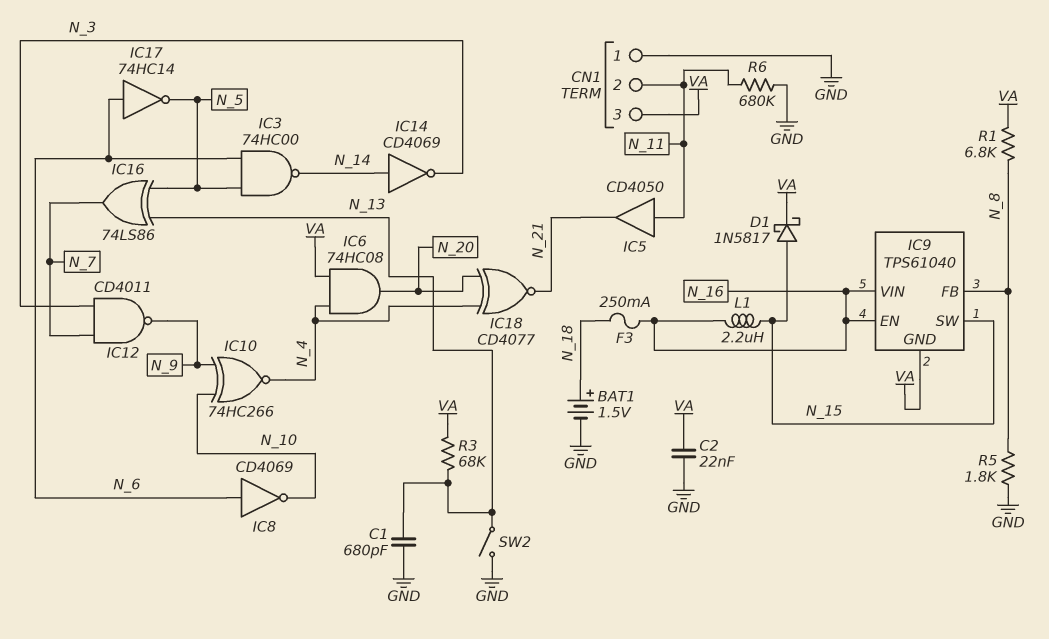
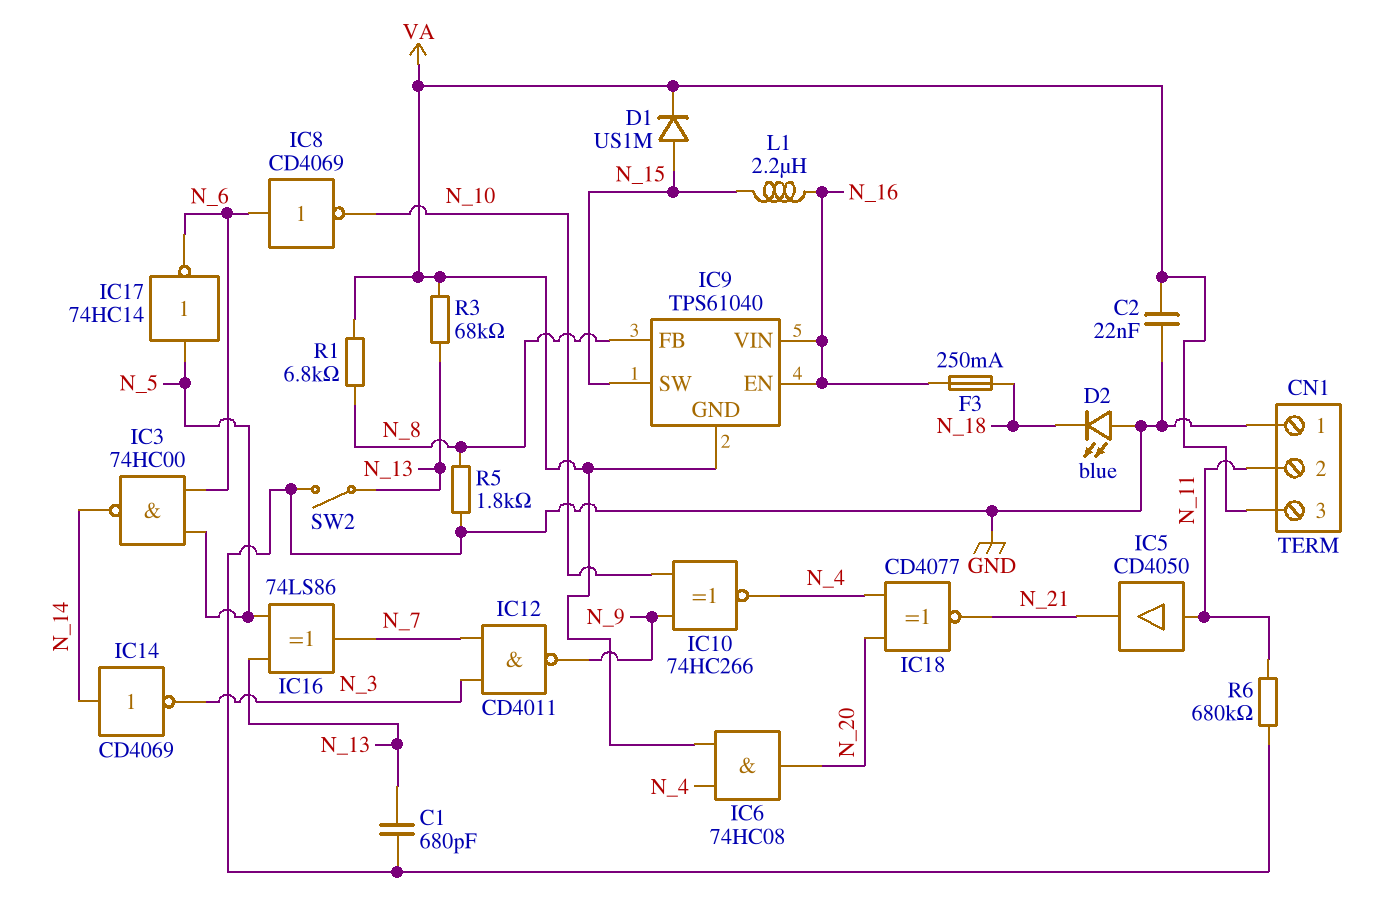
BAT1: 1.5V (plus N_18, minus GND) -> none
D1: schottky 1N5817 (A N_15, K VA) -> diode US1M (A N_15, K VA)
D2: none -> LED blue (A GND, K N_18)
IC17: NOT 74HC14 (in N_6, out N_5) -> NOT 74HC14 (in N_5, out N_6)

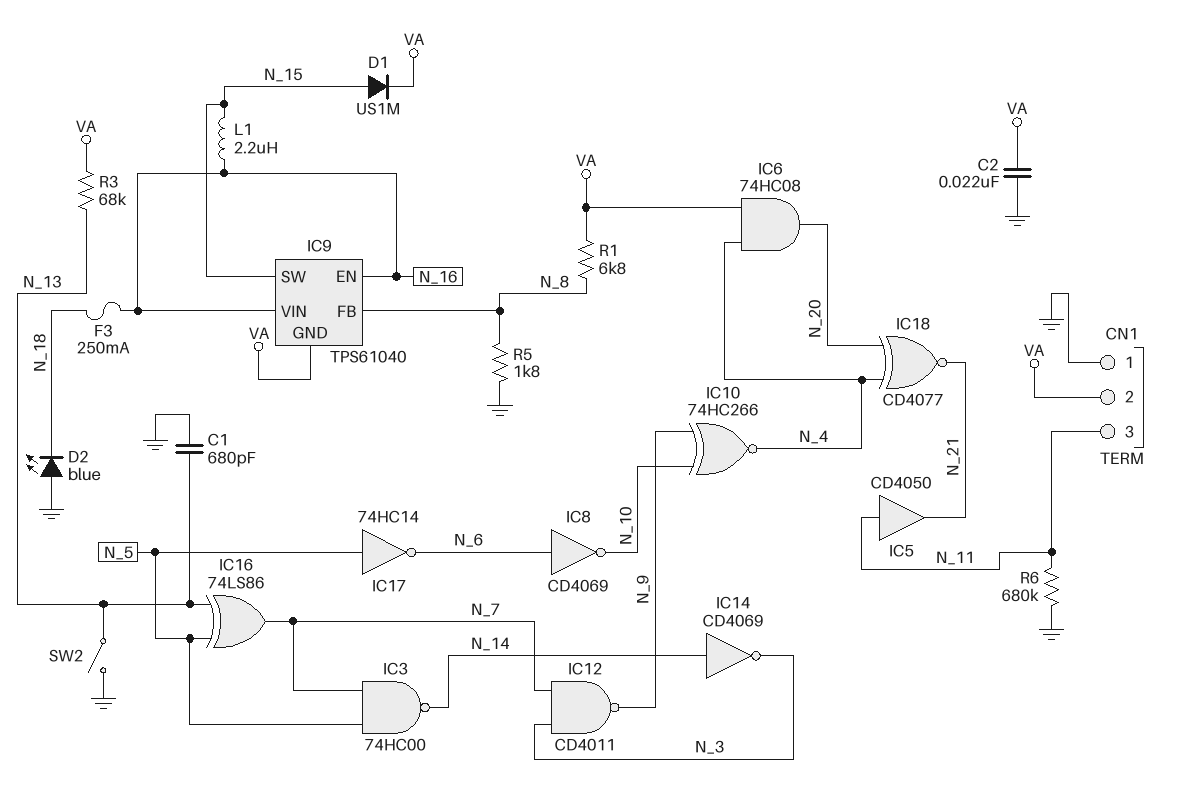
CN1 pin 2: N_11 -> VA
CN1 pin 3: VA -> N_11
IC3: NAND 74HC00 (in N_5, in N_6, out N_14) -> NAND 74HC00 (in N_5, in N_7, out N_14)

